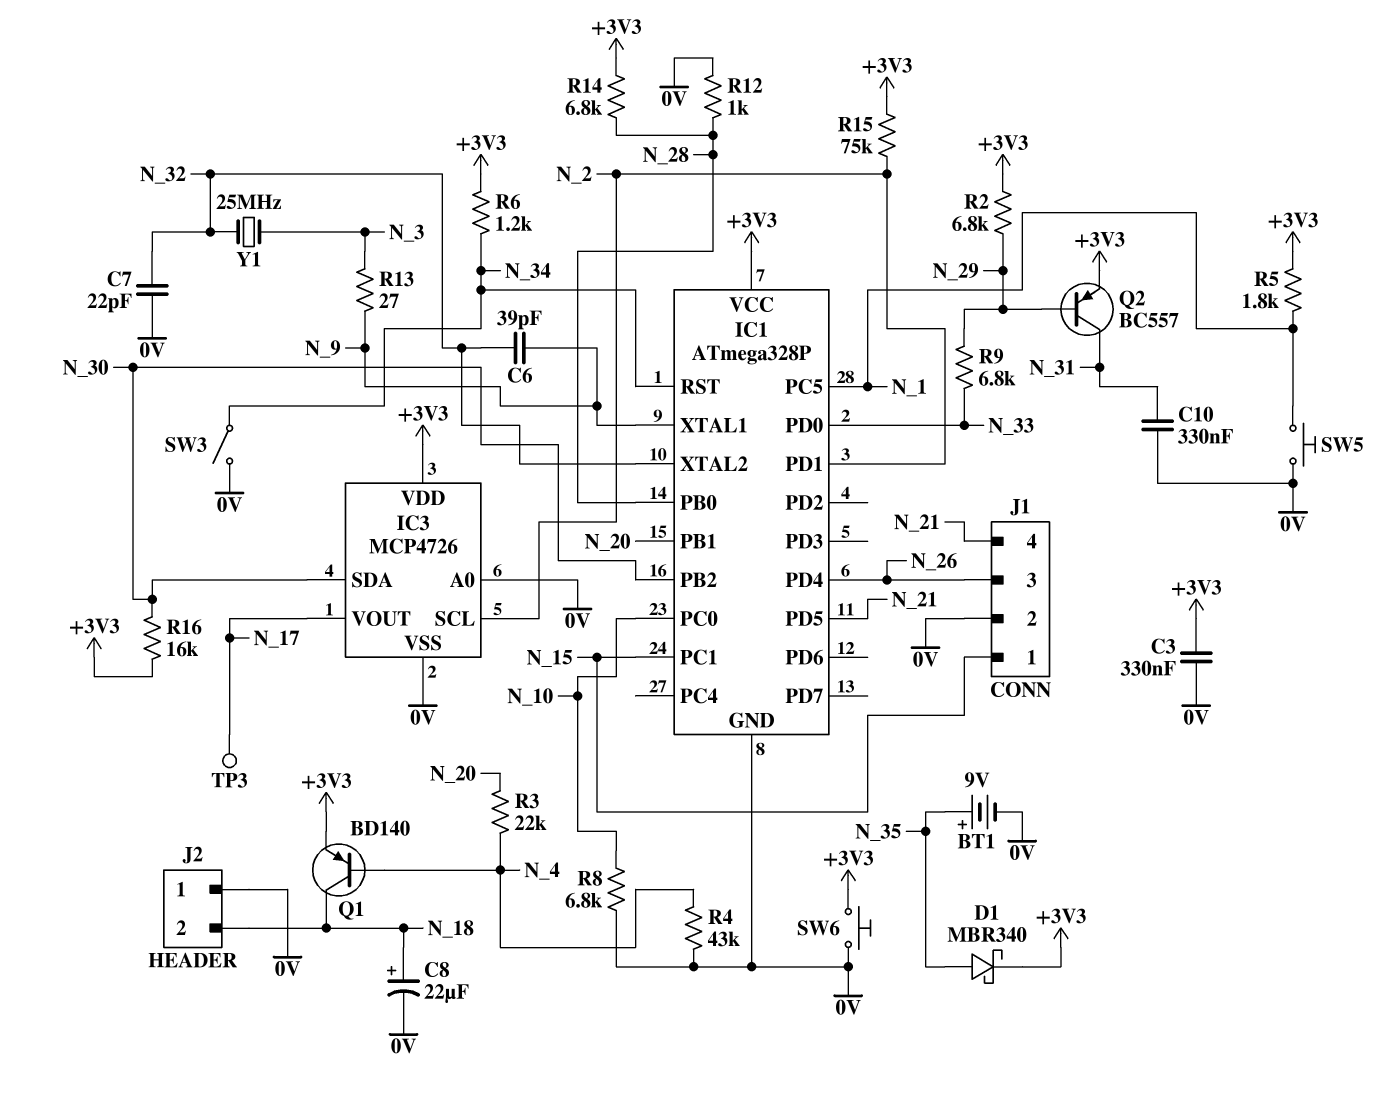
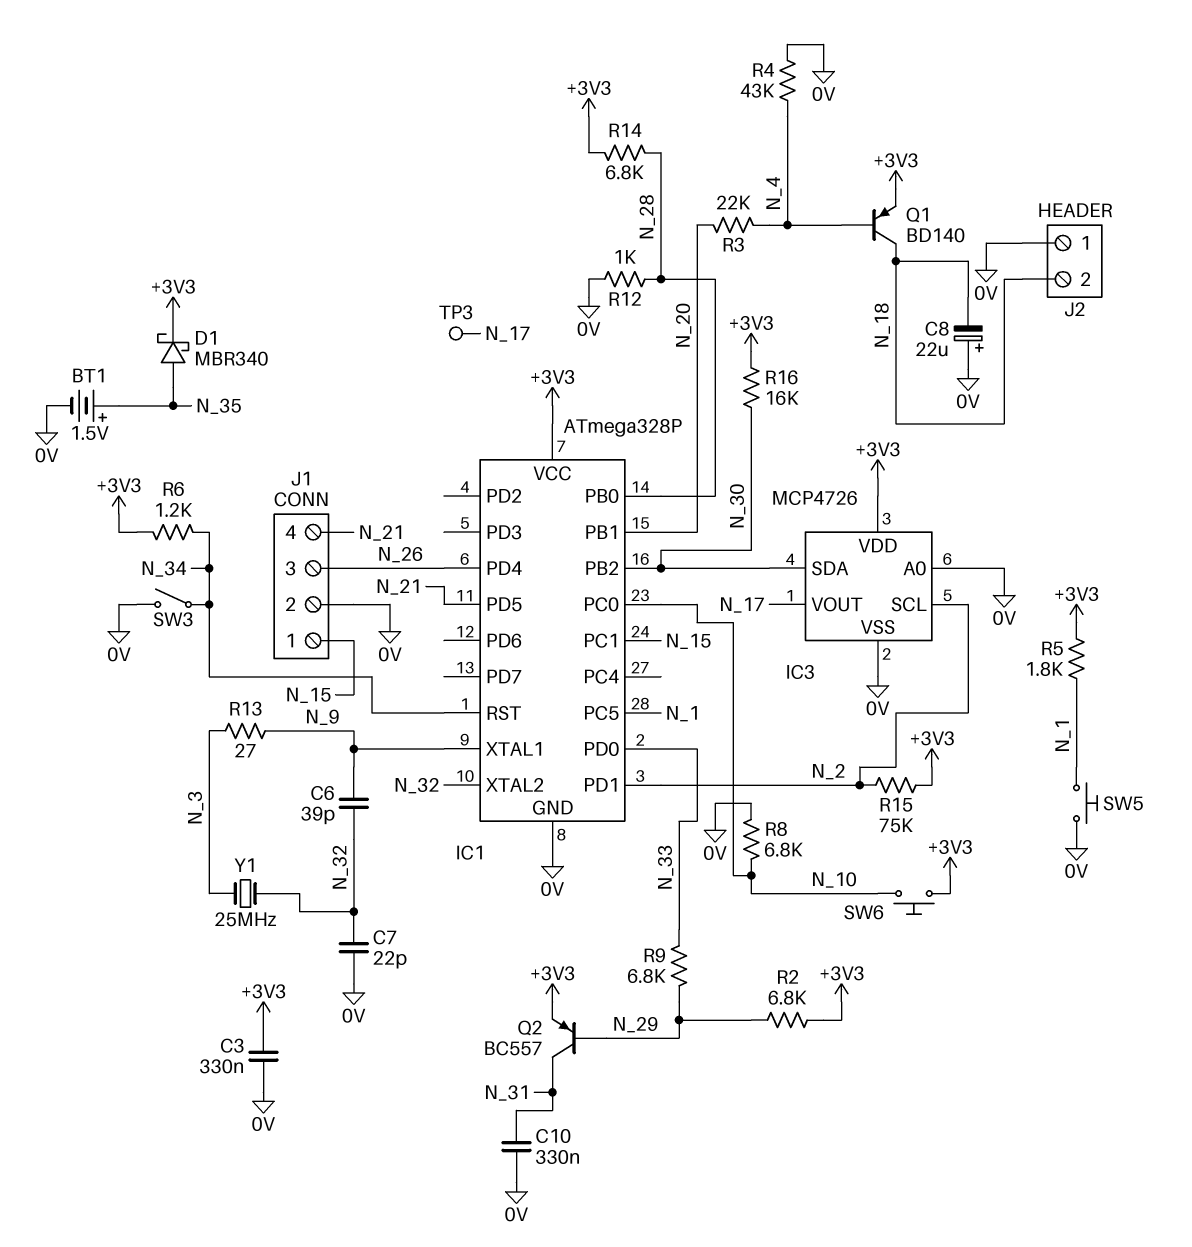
BT1: 9V (plus N_35, minus 0V) -> 1.5V (plus N_35, minus 0V)
C8: 22uF (plus N_18, minus 0V) -> 22uF (plus 0V, minus N_18)
SW6: button (+3V3, 0V) -> button (+3V3, N_10)

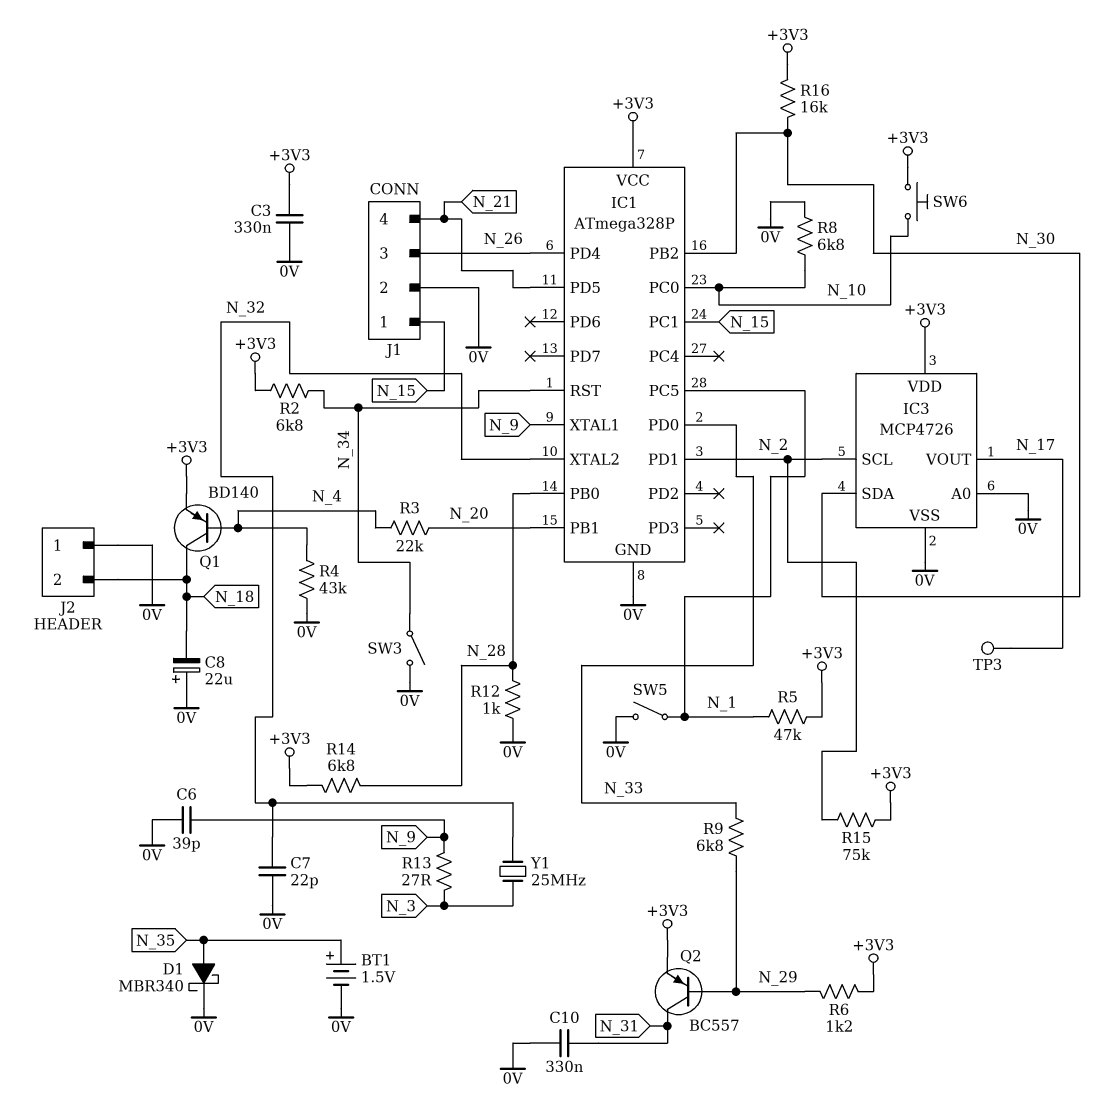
C6: 39pF (N_9, N_32) -> 39pF (0V, N_9)
D1: schottky MBR340 (A N_35, K +3V3) -> schottky MBR340 (A N_35, K 0V)
R2: 6.8k (+3V3, N_29) -> 6.8k (+3V3, N_34)
R5: 1.8k (+3V3, N_1) -> 47k (+3V3, N_1)
R6: 1.2k (+3V3, N_34) -> 1.2k (+3V3, N_29)
SW5: button (0V, N_1) -> switch (0V, N_1)

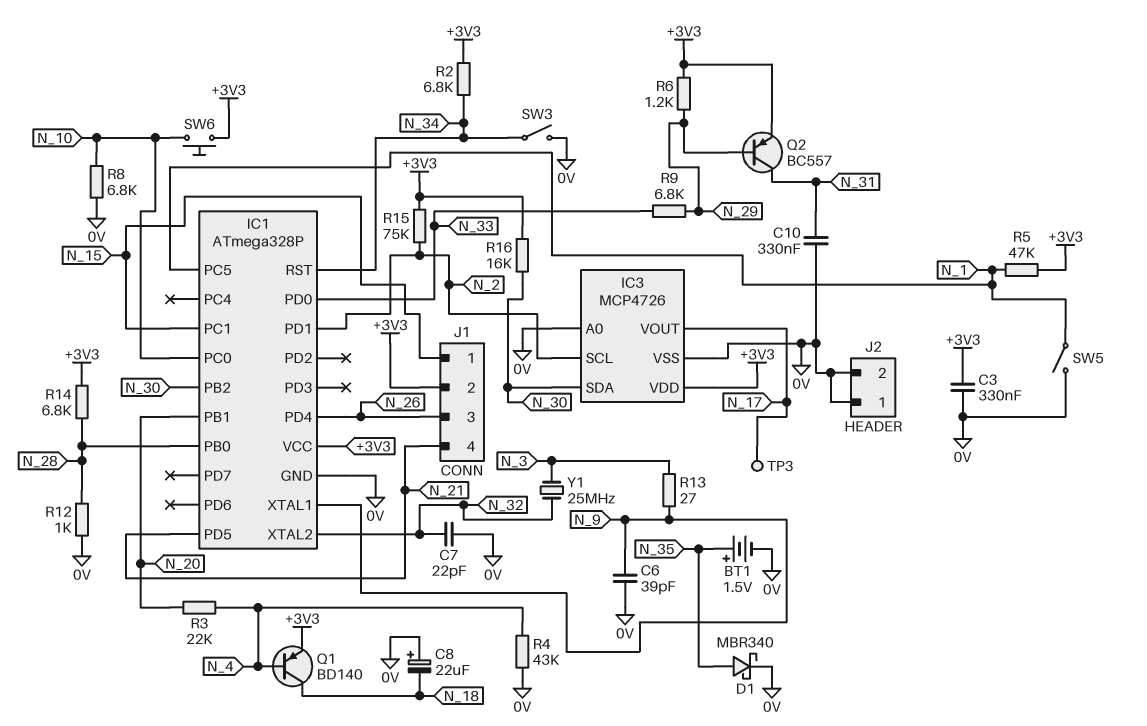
J1 pin 2: 0V -> +3V3
J2 pin 2: N_18 -> 0V

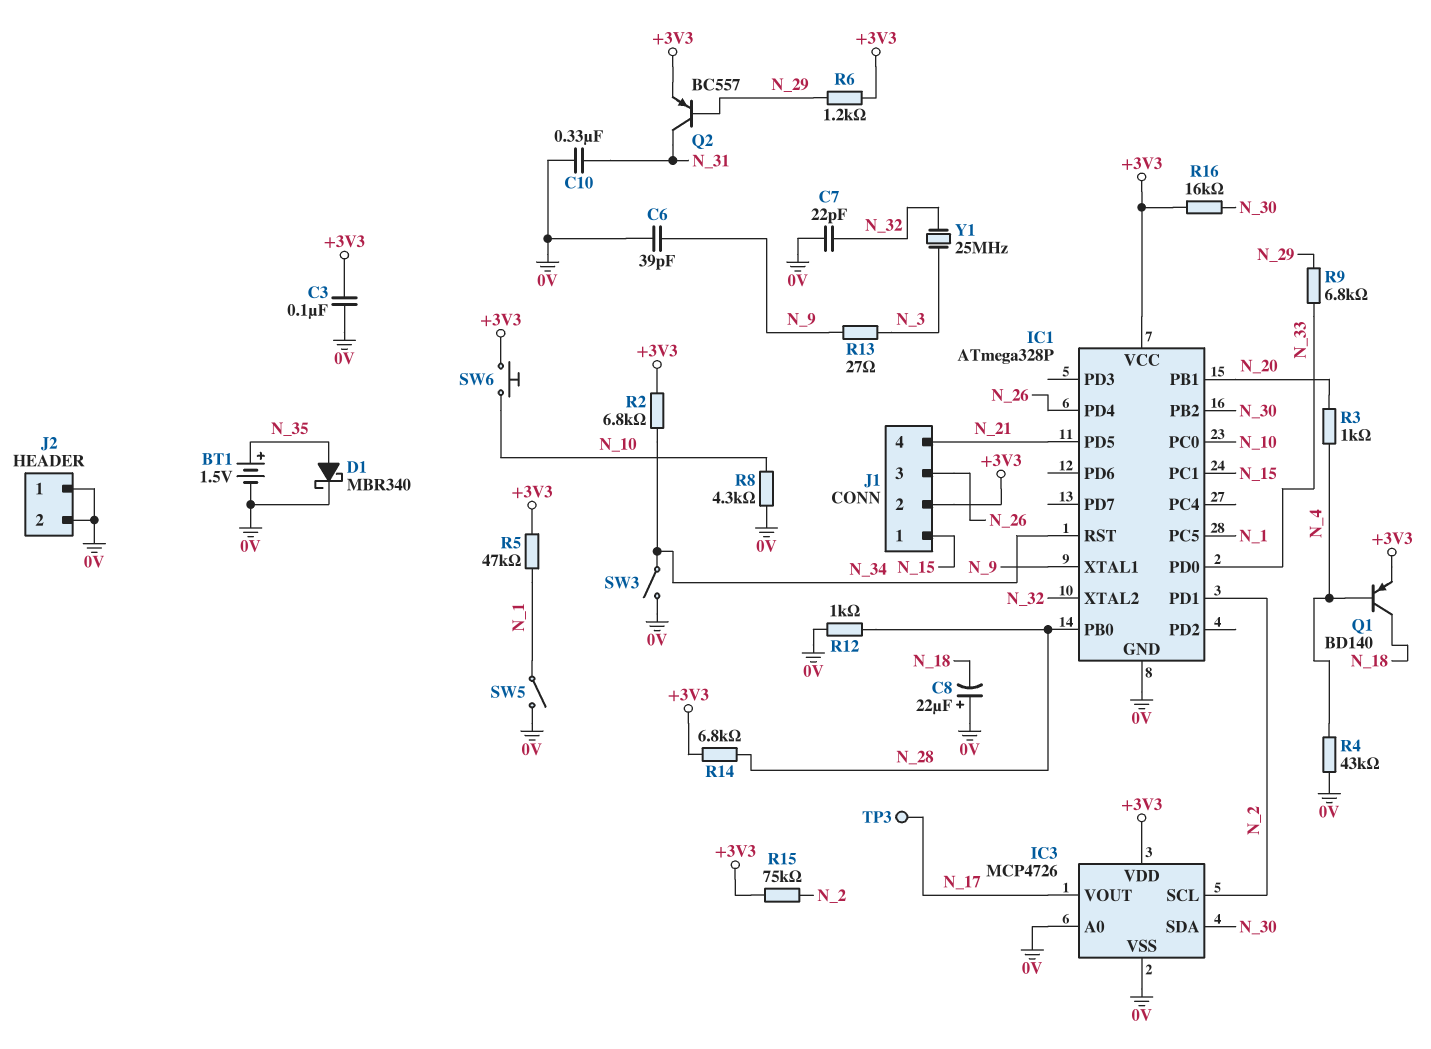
C3: 330nF (+3V3, 0V) -> 100nF (+3V3, 0V)
R3: 22k (N_4, N_20) -> 1k (N_4, N_20)
R8: 6.8k (0V, N_10) -> 4.3k (0V, N_10)

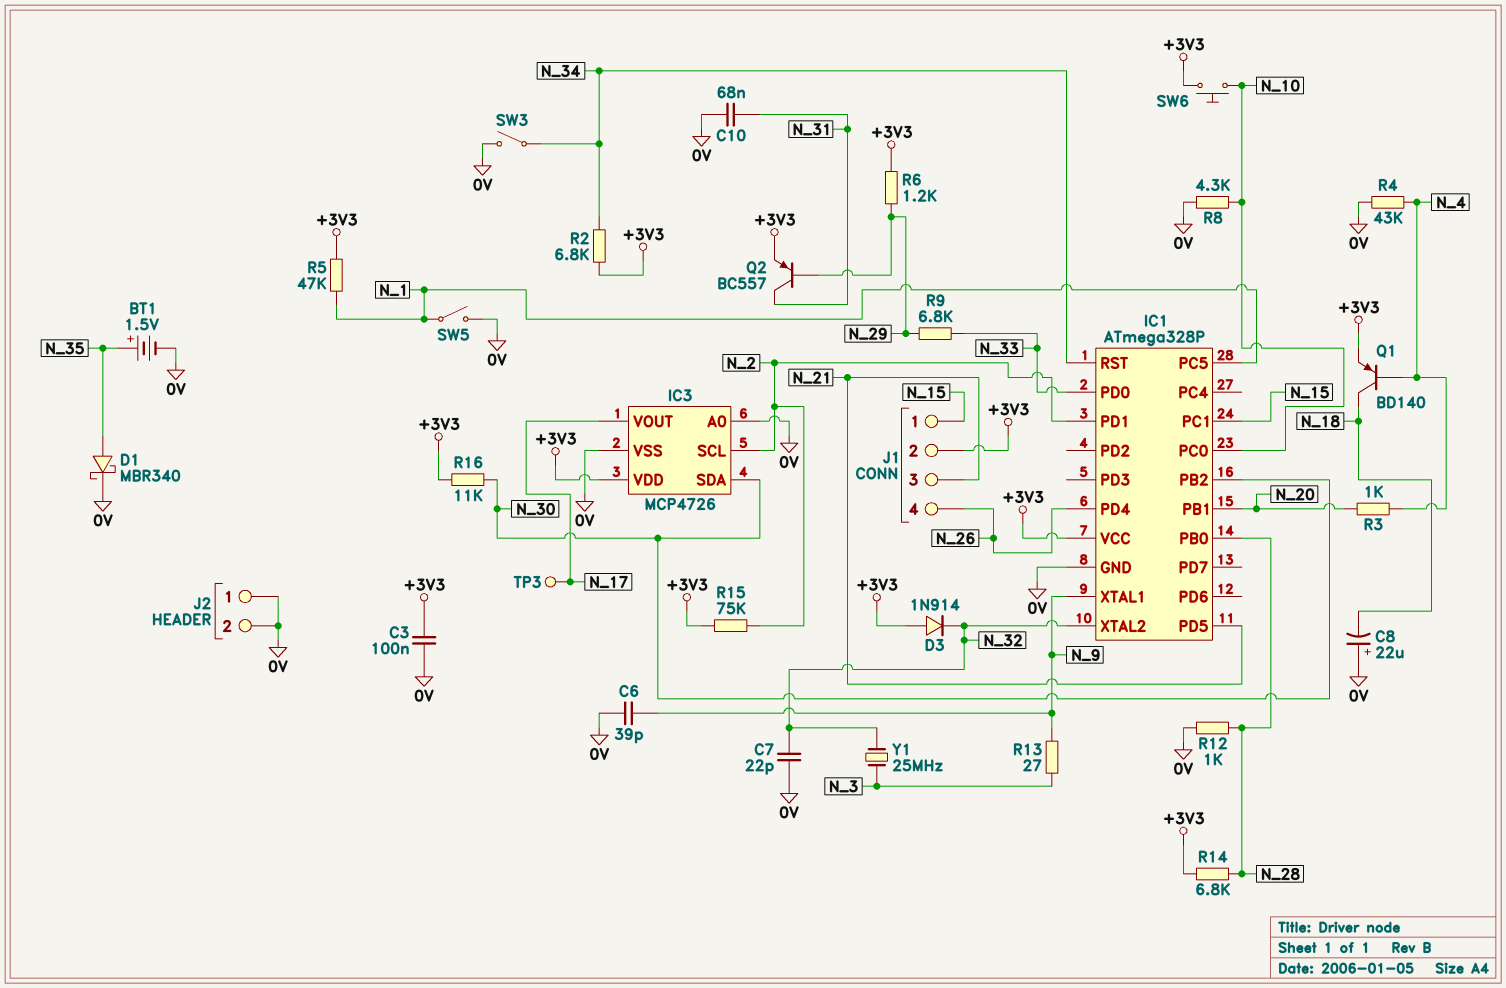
C10: 330nF (0V, N_31) -> 68nF (0V, N_31)
D3: none -> diode 1N914 (A +3V3, K N_32)
J1 pin 3: N_26 -> N_21
J1 pin 4: N_21 -> N_26
R16: 16k (+3V3, N_30) -> 11k (+3V3, N_30)

